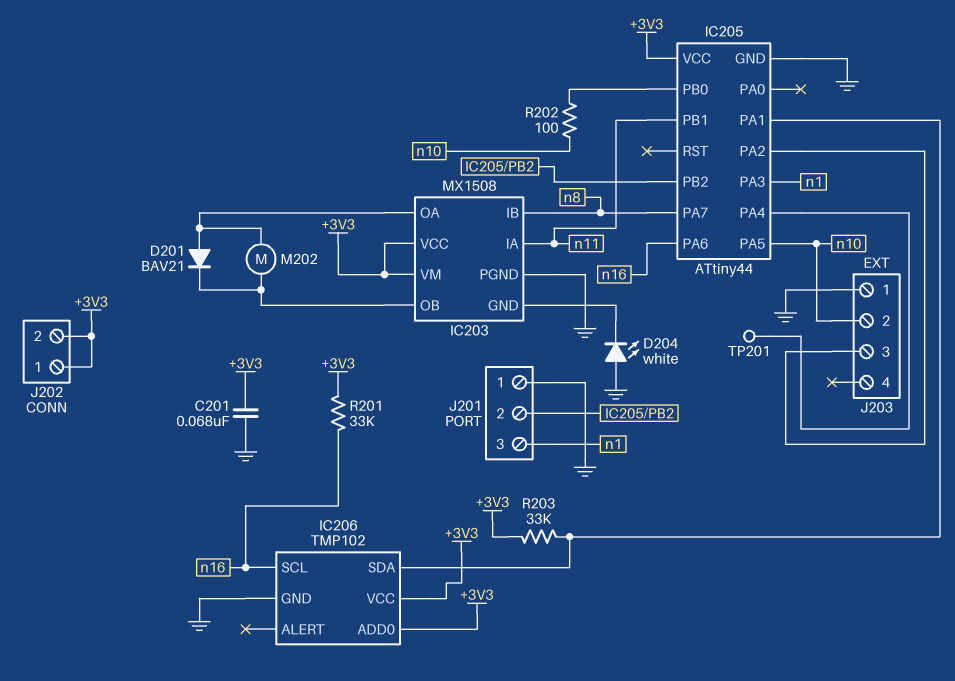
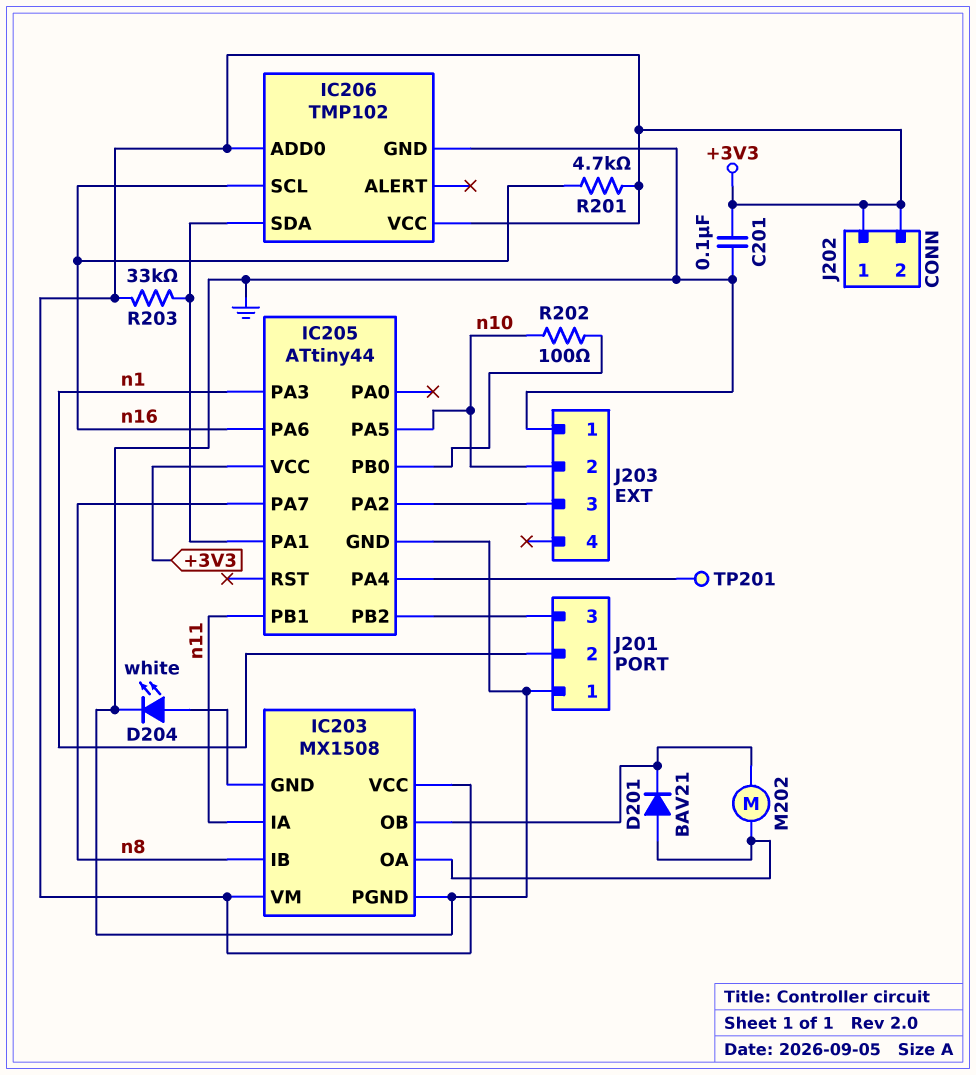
C201: 68nF (+3V3, GND) -> 100nF (+3V3, GND)
D204: LED white (A GND, K IC203/GND) -> LED white (A IC203/GND, K GND)
J201 pin 2: IC205/PB2 -> n1
J201 pin 3: n1 -> IC205/PB2
R201: 33k (+3V3, n16) -> 4.7k (+3V3, n16)

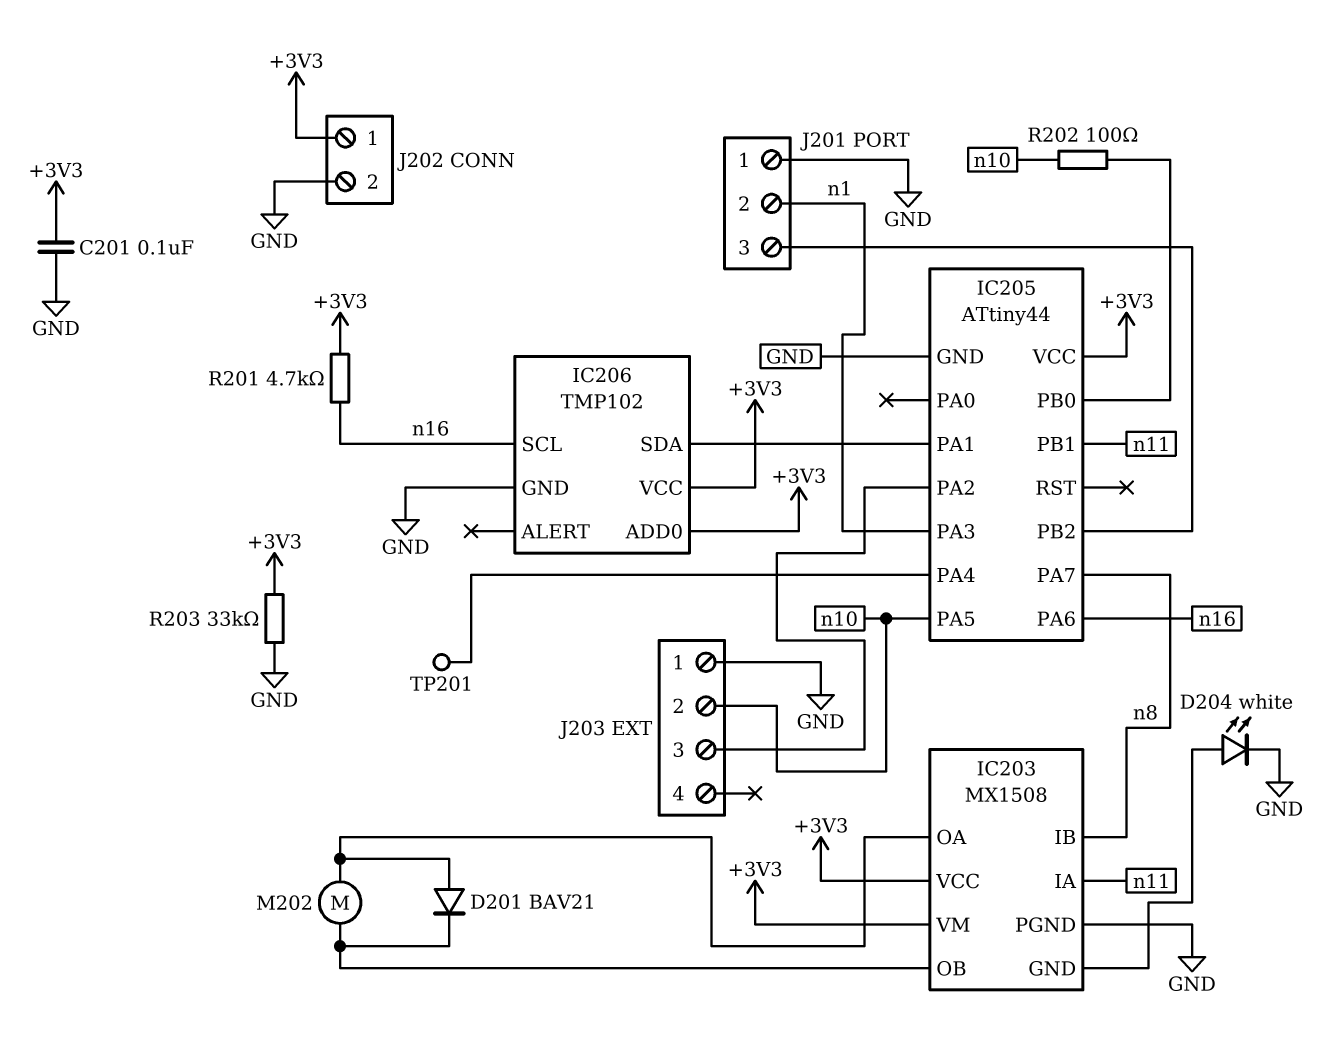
J202 pin 2: +3V3 -> GND
R203: 33k (+3V3, IC205/PA1) -> 33k (+3V3, GND)

